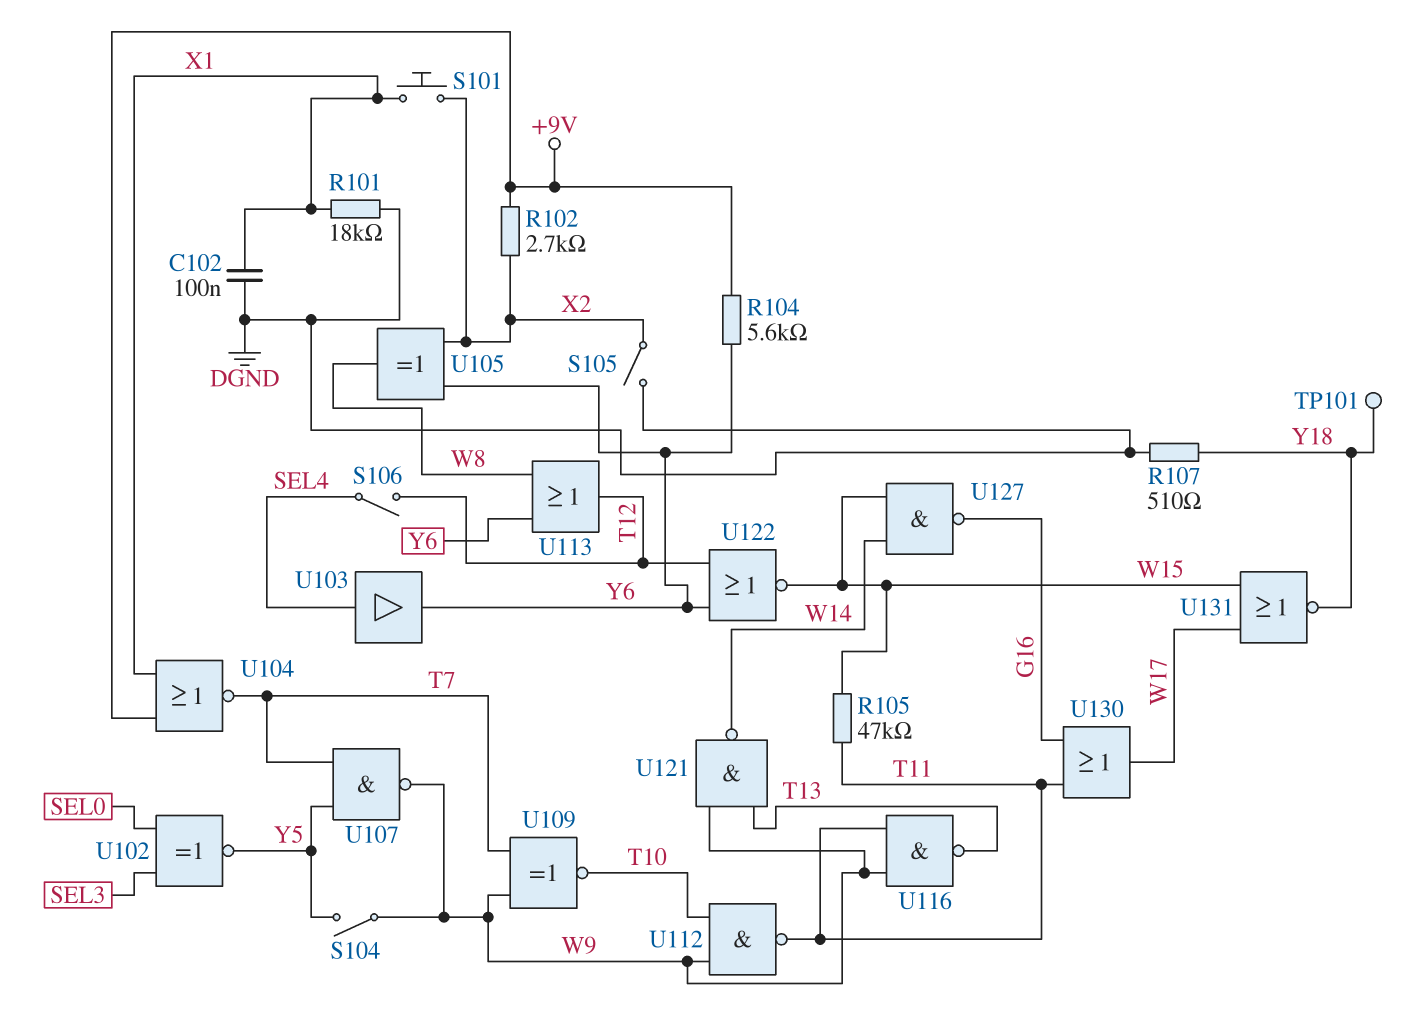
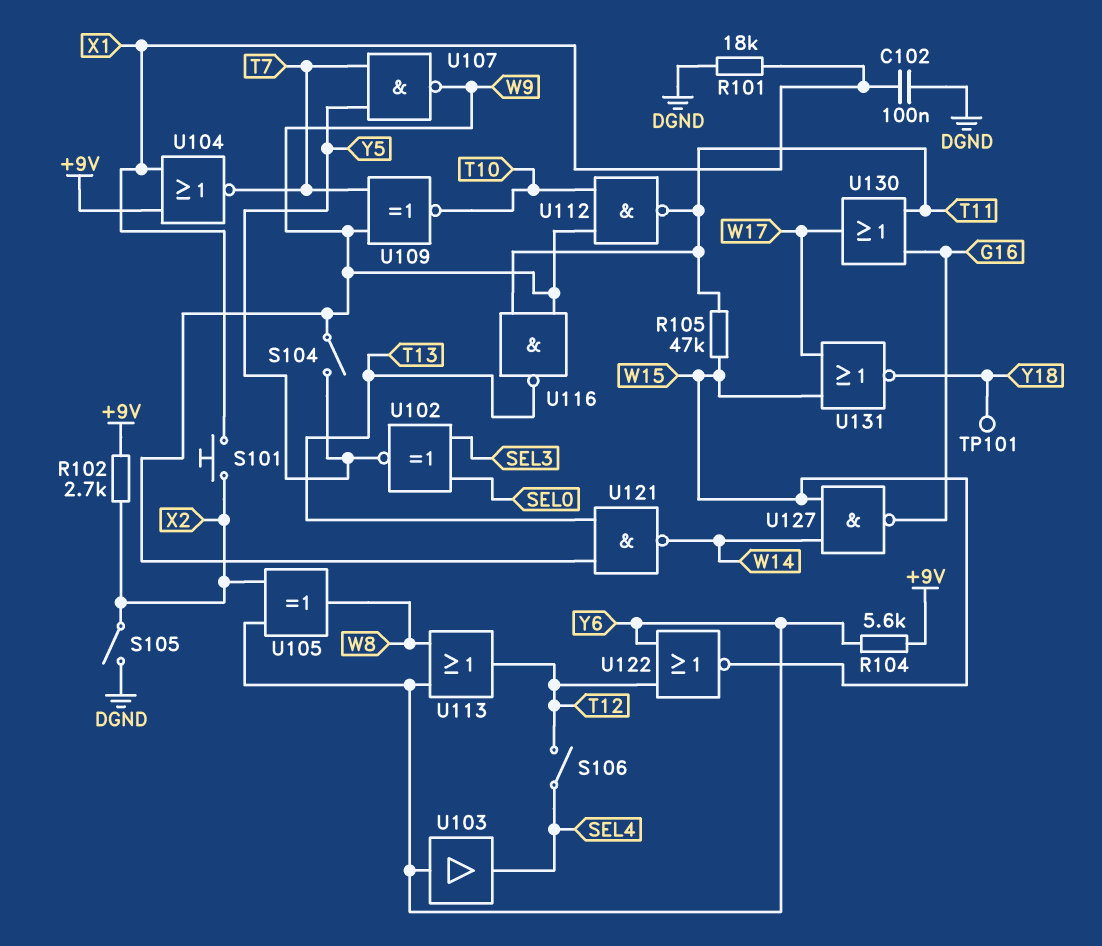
R107: 510 (DGND, Y18) -> none
U103: buffer (in SEL4, out Y6) -> buffer (in Y6, out SEL4)

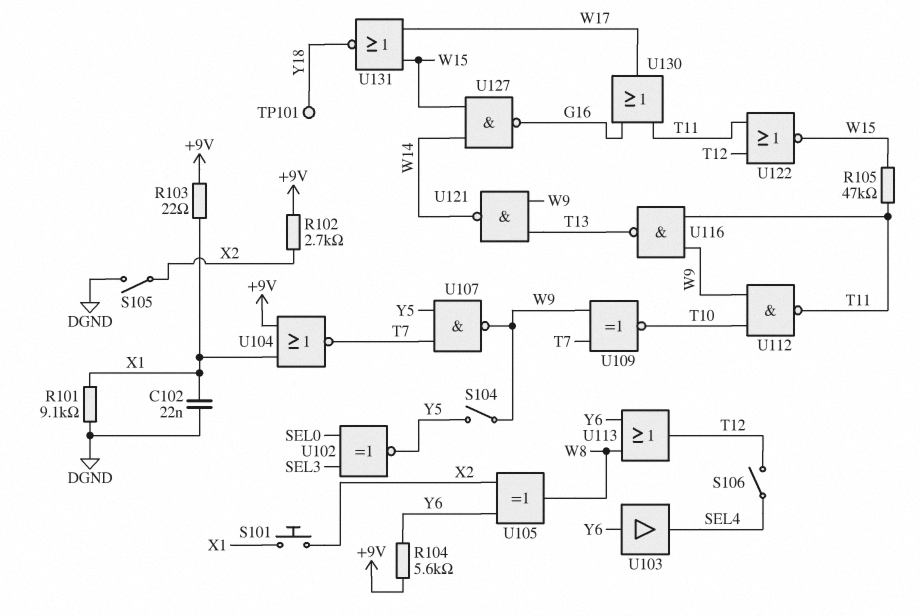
C102: 100nF (DGND, X1) -> 22nF (DGND, X1)
R101: 18k (DGND, X1) -> 9.1k (DGND, X1)
R103: none -> 22 (+9V, X1)
U122: NOR (in T12, in Y6, out W15) -> NOR (in T11, in T12, out W15)

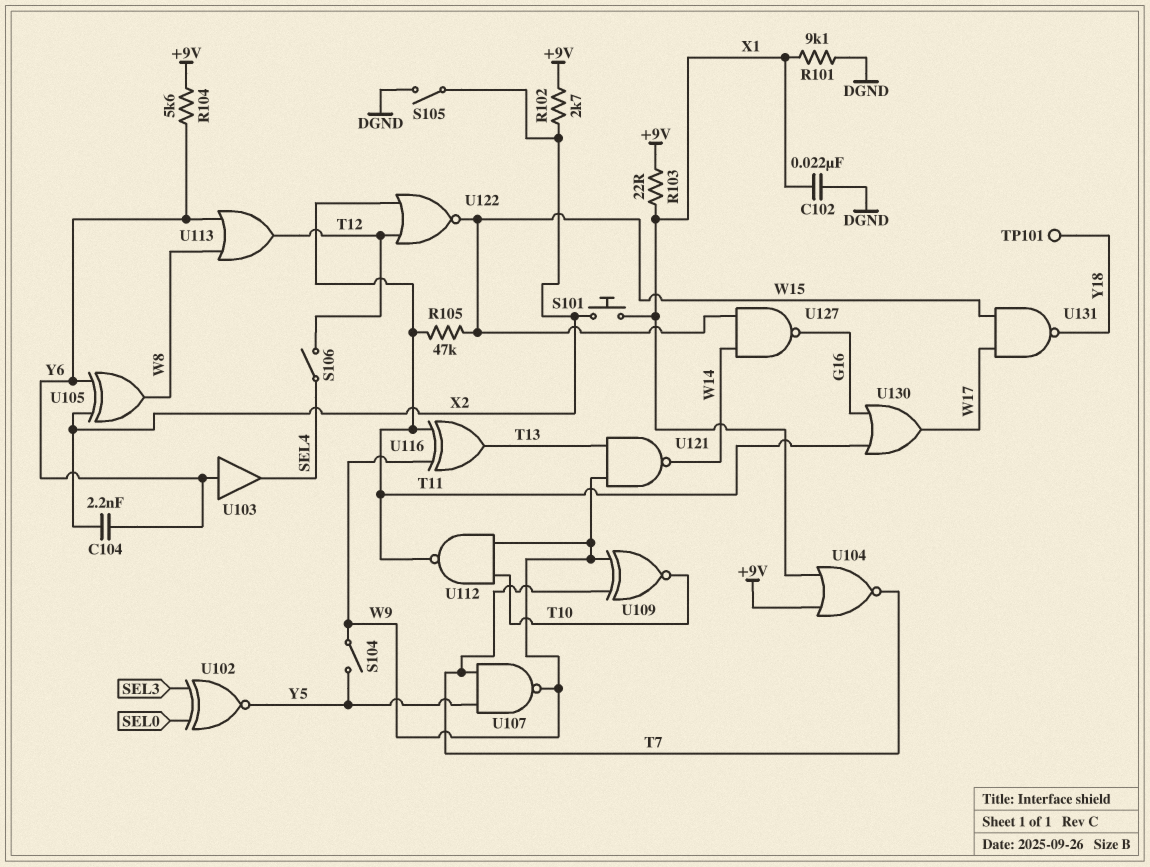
C104: none -> 2.2nF (X2, Y6)
U116: NAND (in T11, in W9, out T13) -> XOR (in T11, in W9, out T13)
U131: NOR (in W15, in W17, out Y18) -> NAND (in W15, in W17, out Y18)

